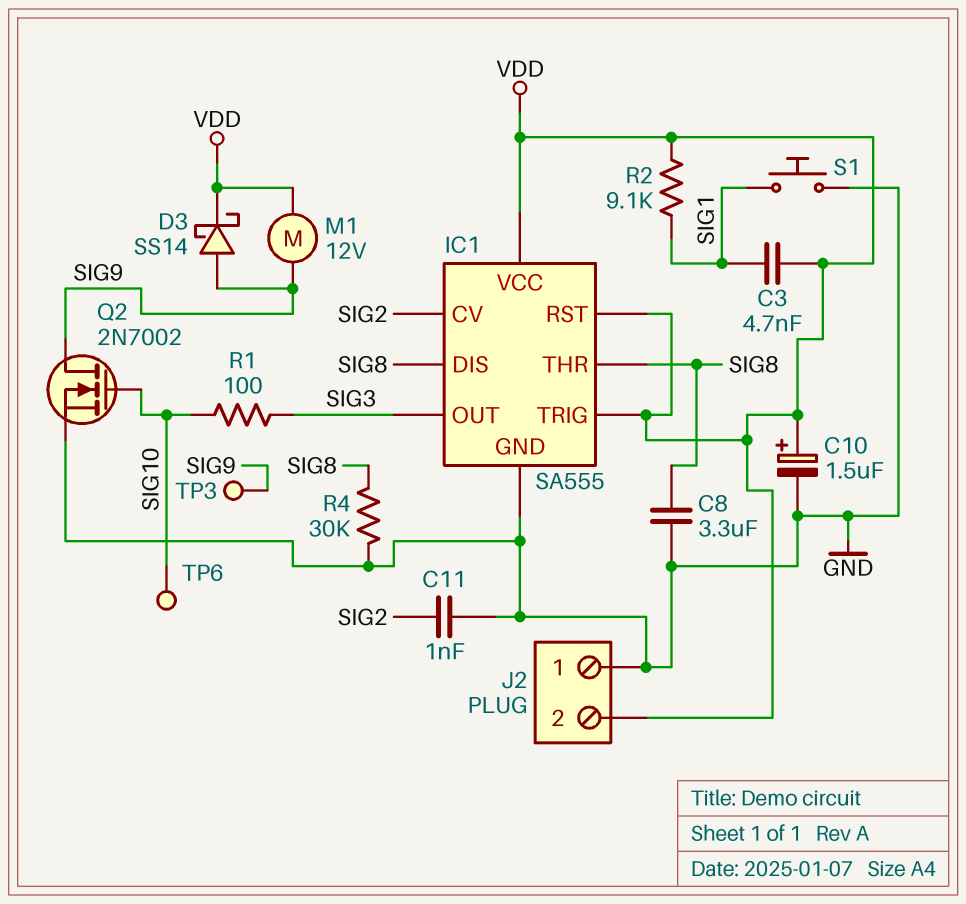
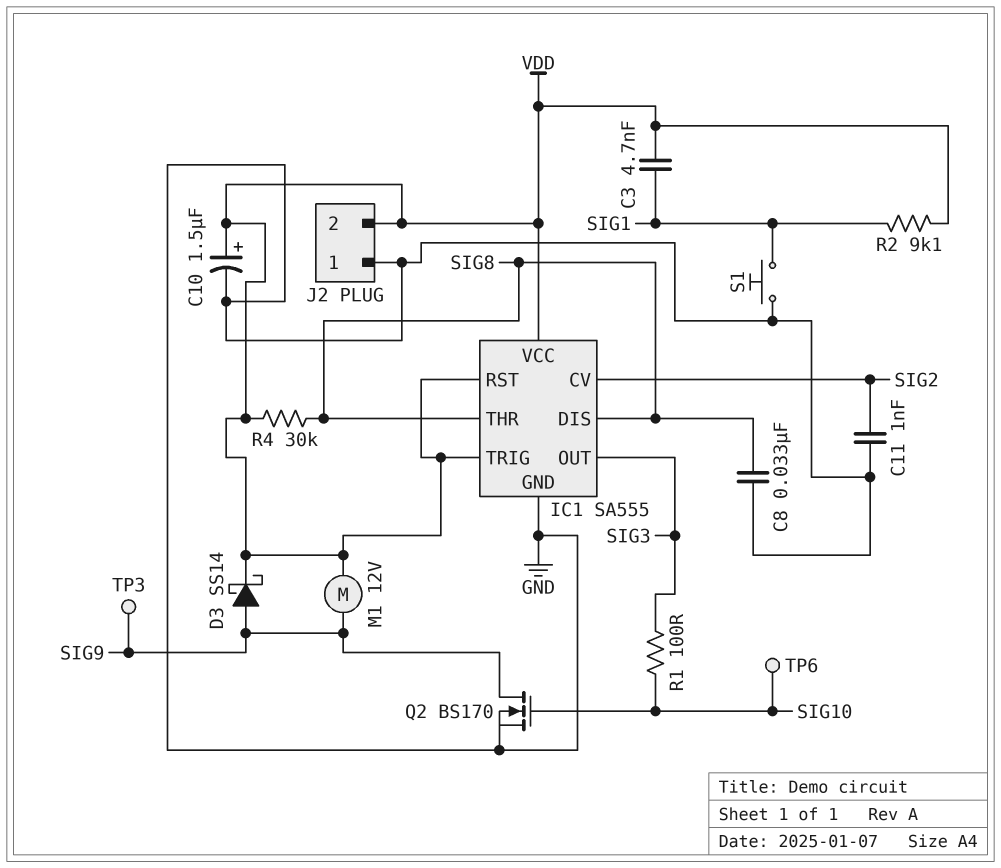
C8: 3.3uF (GND, SIG8) -> 33nF (GND, SIG8)
Q2: NMOS 2N7002 (G SIG10, D SIG9, S GND) -> NMOS BS170 (G SIG10, D SIG9, S GND)
R4: 30k (GND, SIG8) -> 30k (SIG8, VDD)

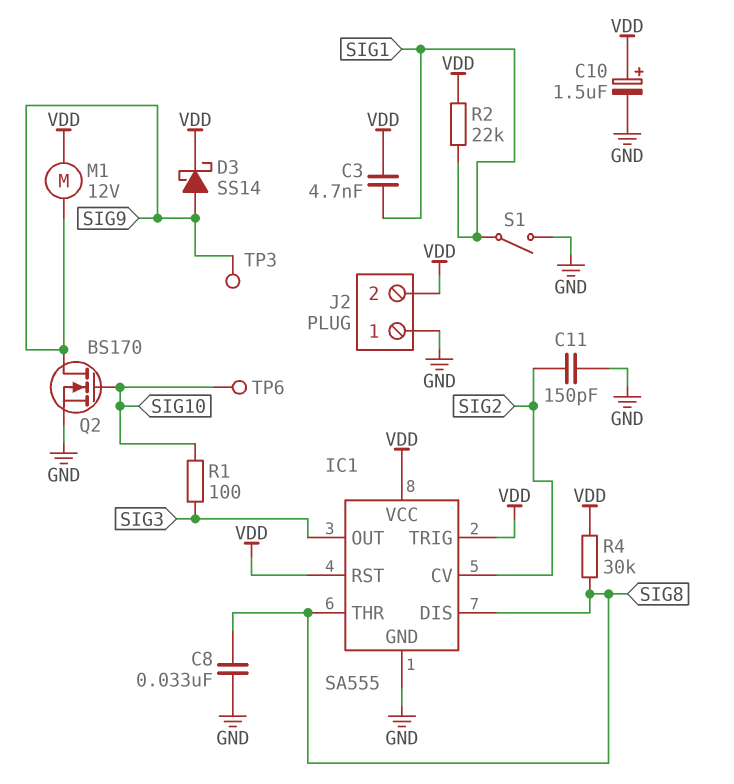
C11: 1nF (GND, SIG2) -> 150pF (GND, SIG2)
R2: 9.1k (SIG1, VDD) -> 22k (SIG1, VDD)
S1: button (GND, SIG1) -> switch (GND, SIG1)

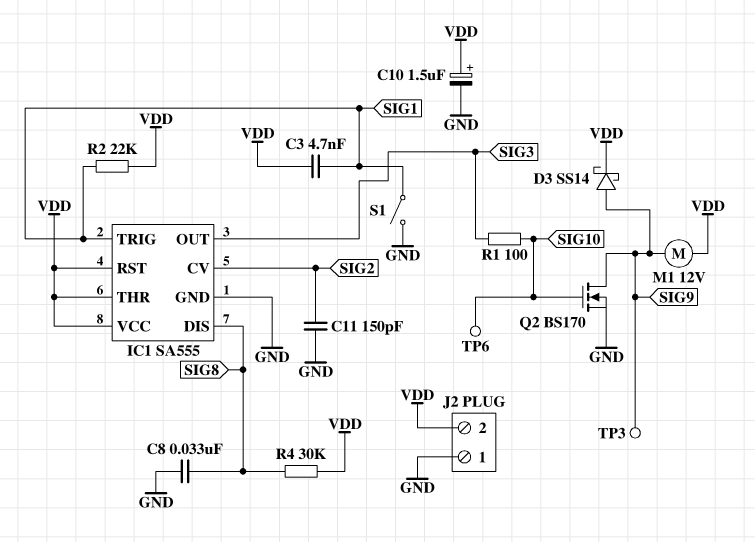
IC1 pin THR: SIG8 -> VDD
IC1 pin TRIG: VDD -> SIG1

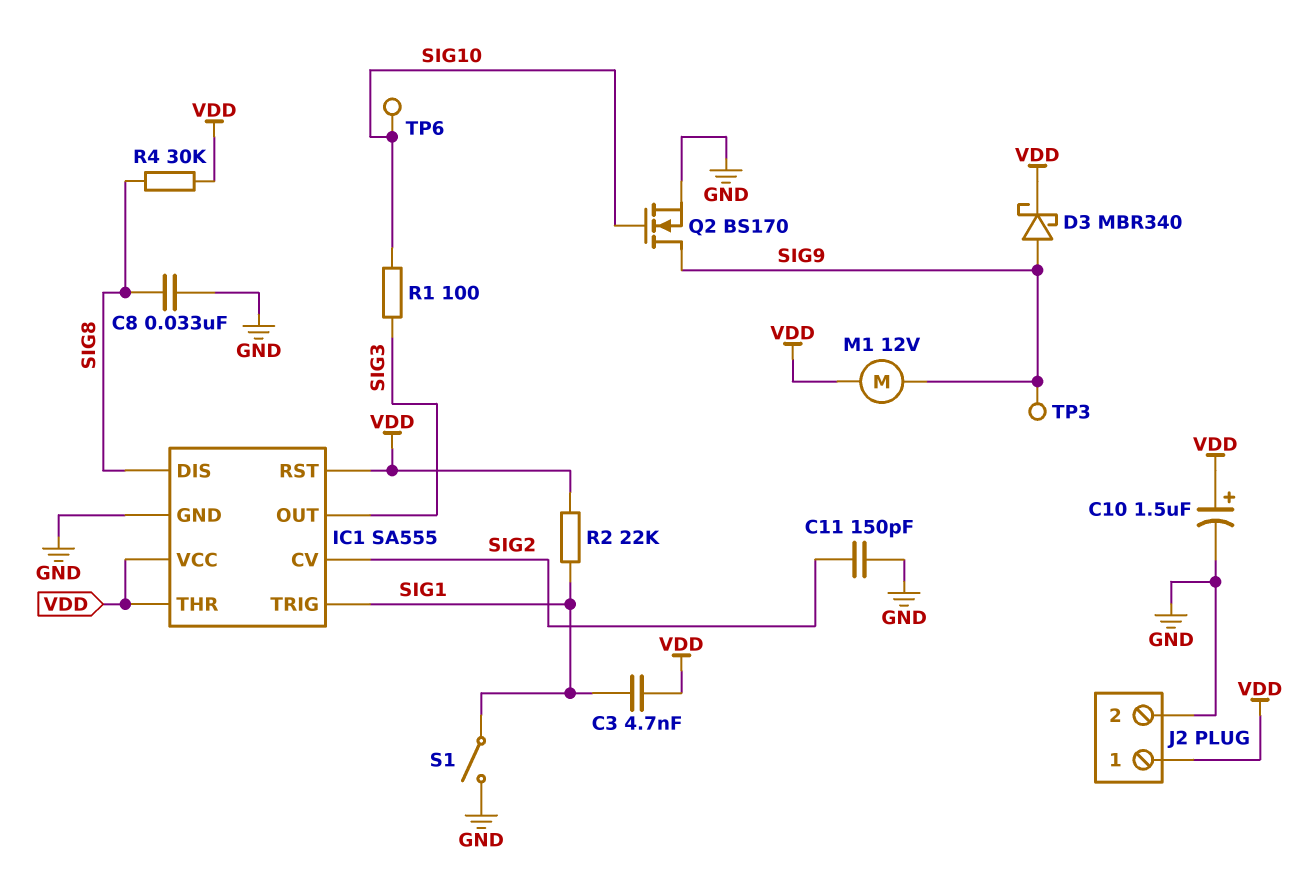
D3: schottky SS14 (A SIG9, K VDD) -> schottky MBR340 (A SIG9, K VDD)
J2 pin 1: GND -> VDD
J2 pin 2: VDD -> GND

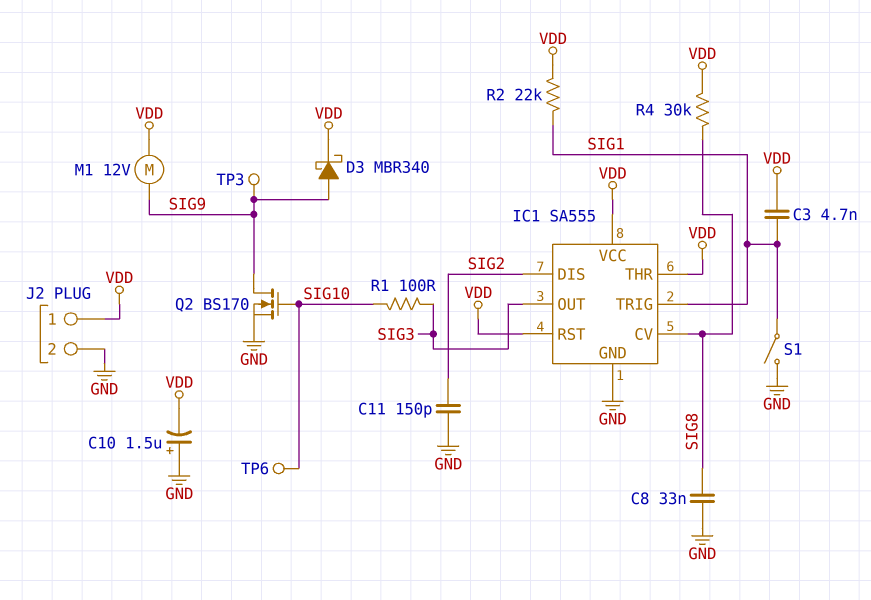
C10: 1.5uF (plus VDD, minus GND) -> 1.5uF (plus GND, minus VDD)
IC1 pin CV: SIG2 -> SIG8
IC1 pin DIS: SIG8 -> SIG2

